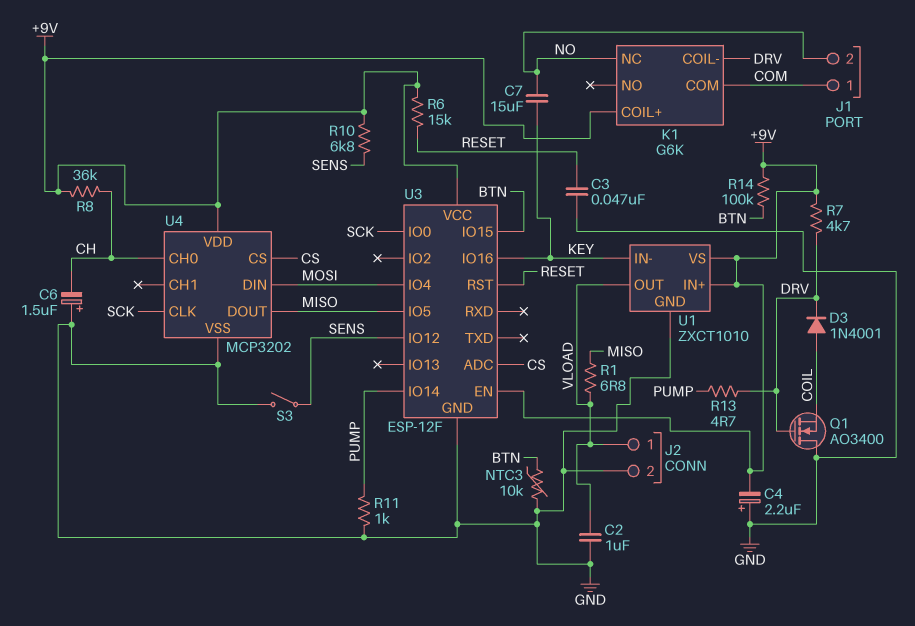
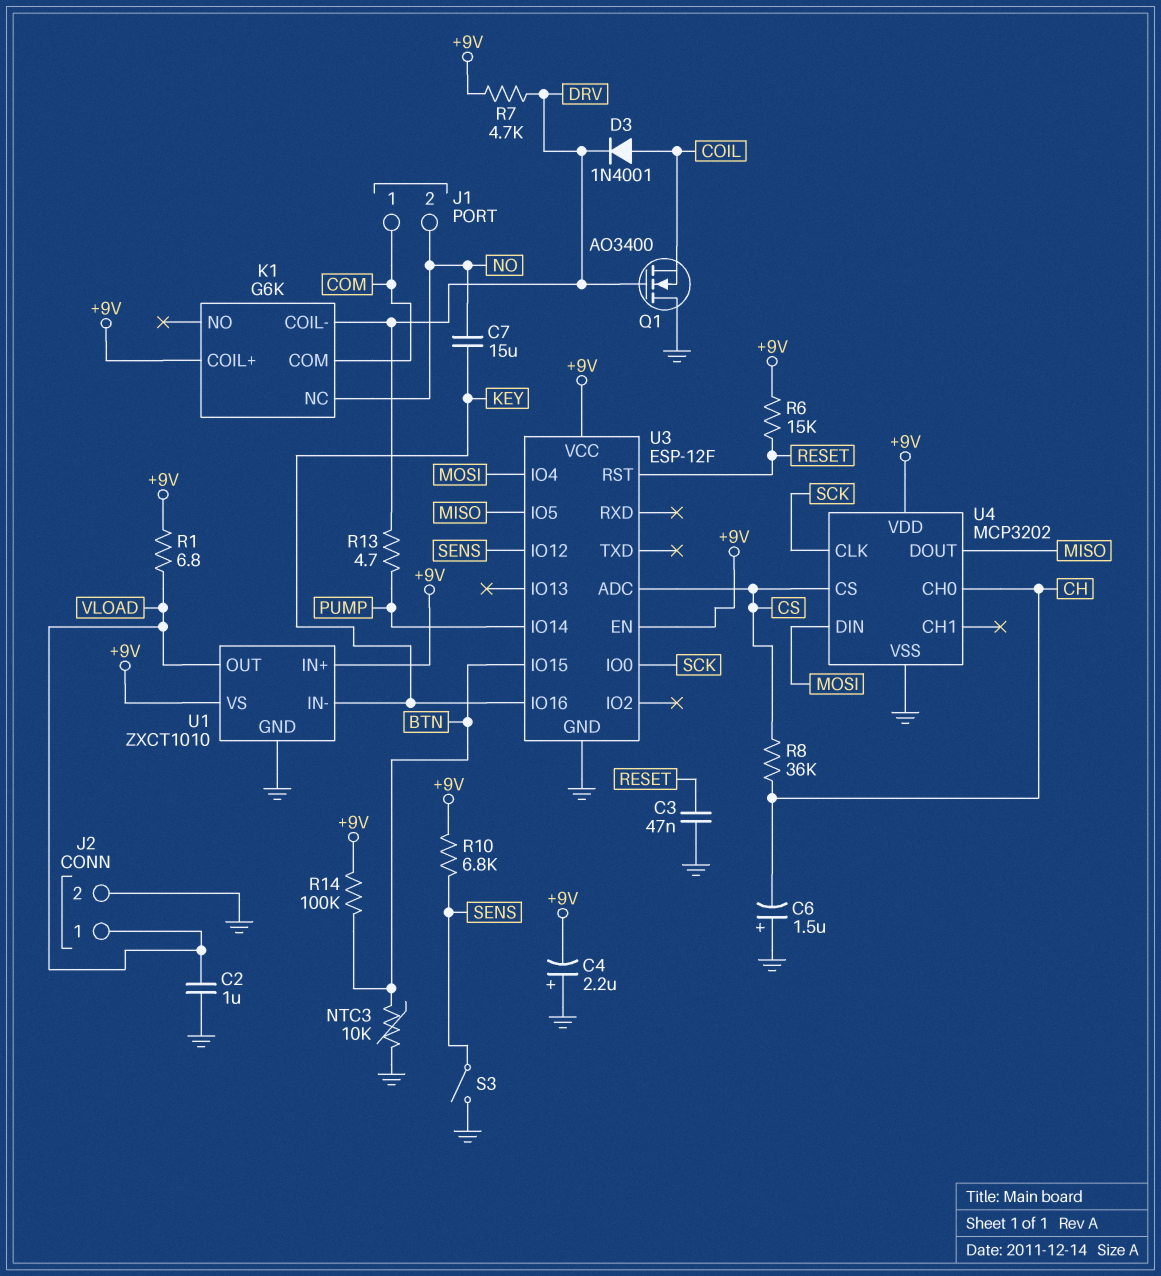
R1: 6.8 (MISO, VLOAD) -> 6.8 (+9V, VLOAD)
R8: 36k (+9V, CH) -> 36k (CH, CS)
R11: 1k (GND, PUMP) -> none

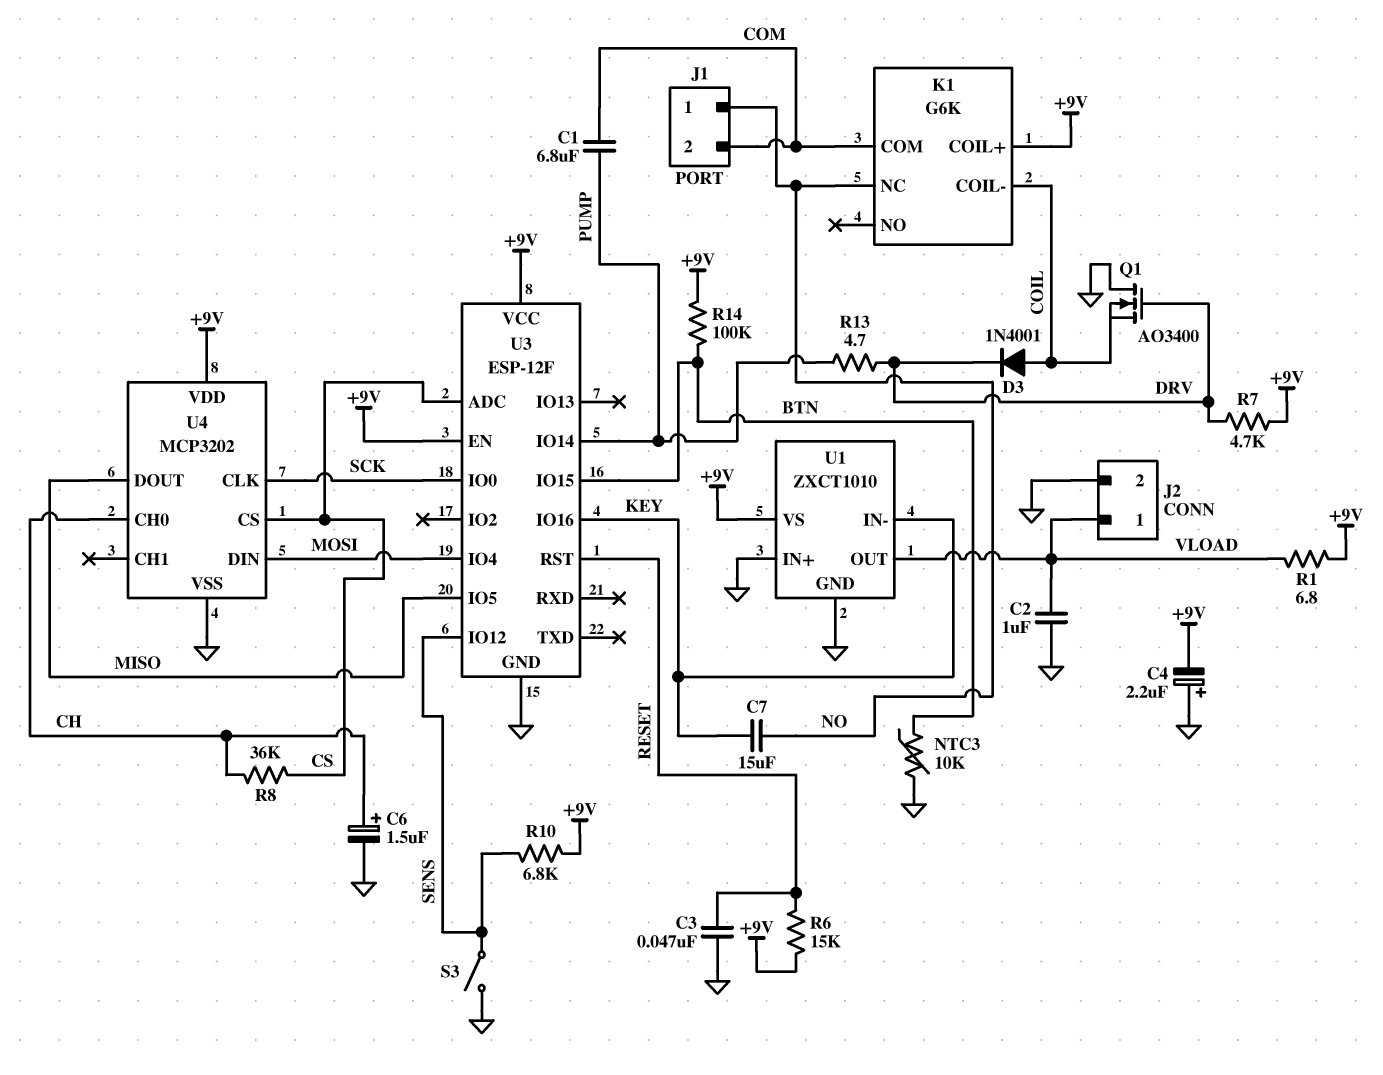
C1: none -> 6.8uF (COM, PUMP)
C6: 1.5uF (plus GND, minus CH) -> 1.5uF (plus CH, minus GND)
J1 pin 1: COM -> NO
J1 pin 2: NO -> COM
K1 pin COIL-: DRV -> COIL
U1 pin IN+: +9V -> GND

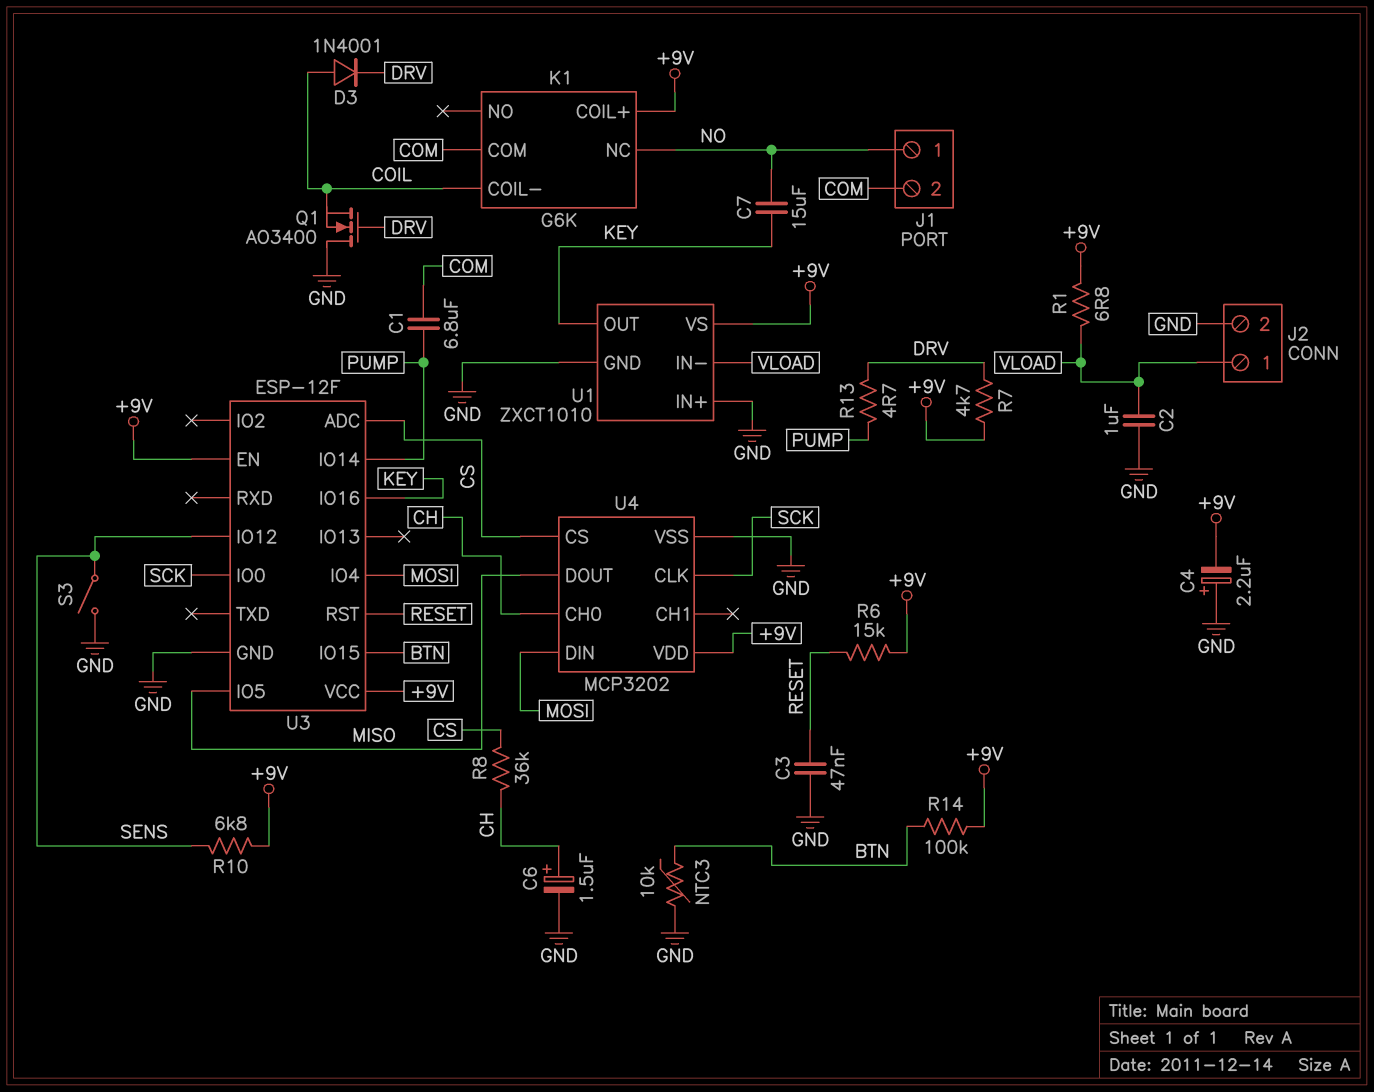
U1 pin IN-: KEY -> VLOAD
U1 pin OUT: VLOAD -> KEY

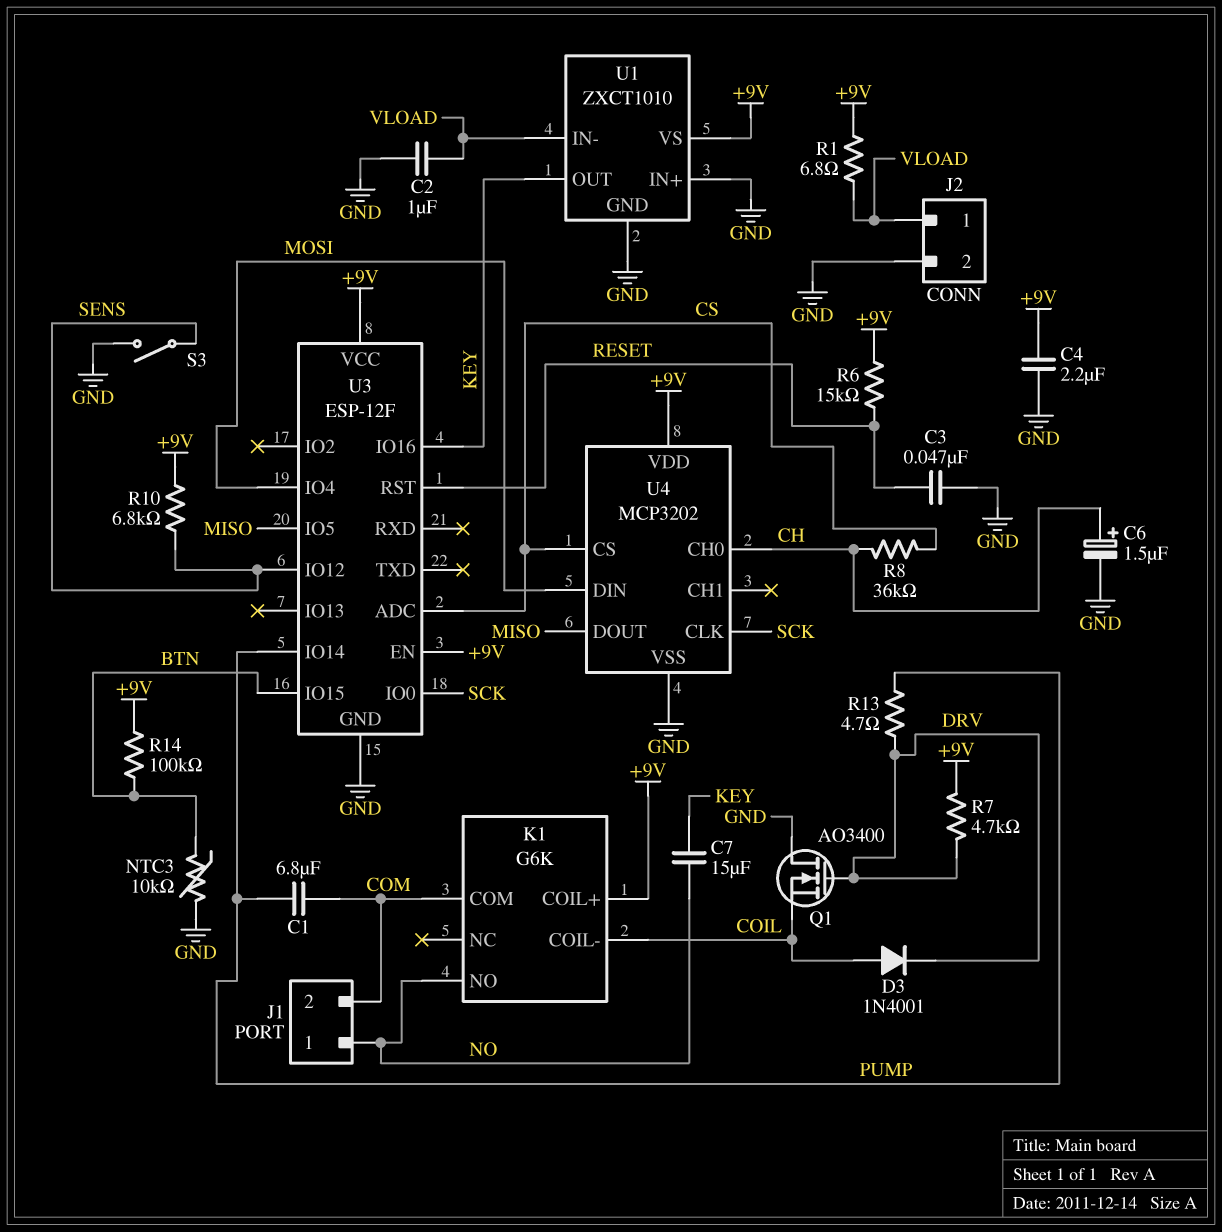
C4: 2.2uF (plus GND, minus +9V) -> 2.2uF (+9V, GND)
K1 pin NC: NO -> none
K1 pin NO: none -> NO

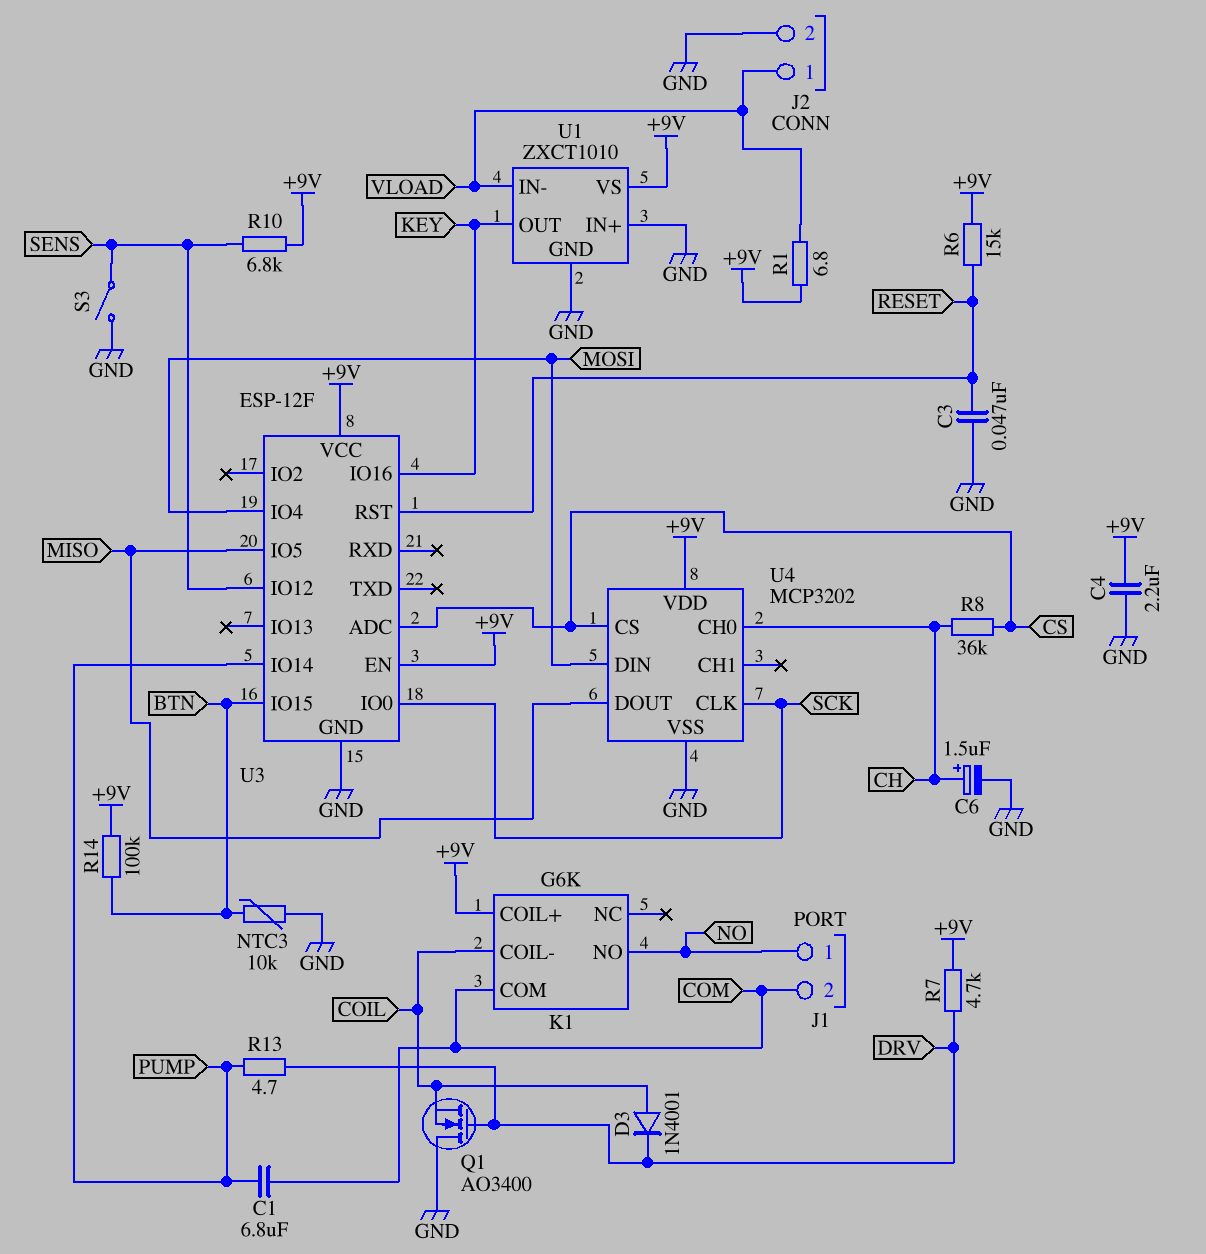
C2: 1uF (GND, VLOAD) -> none
C7: 15uF (KEY, NO) -> none

